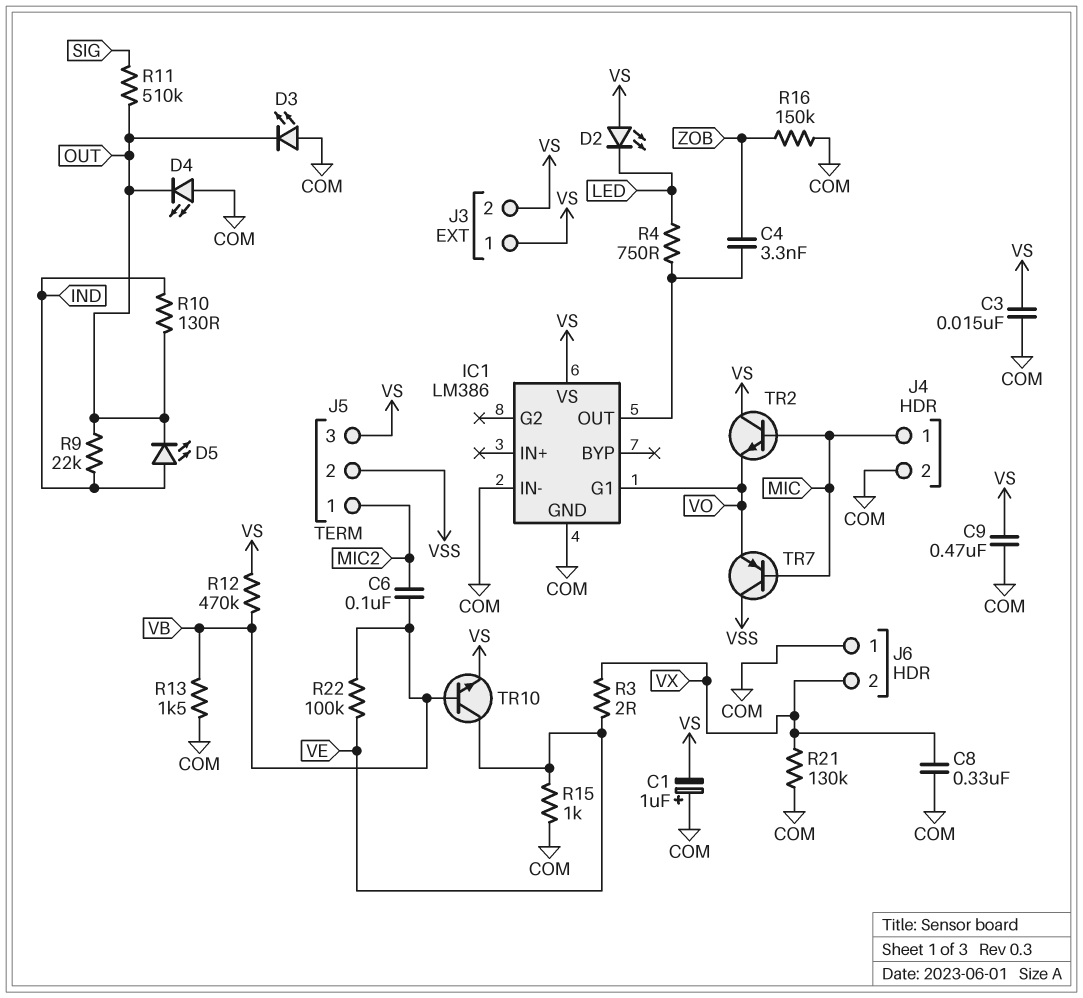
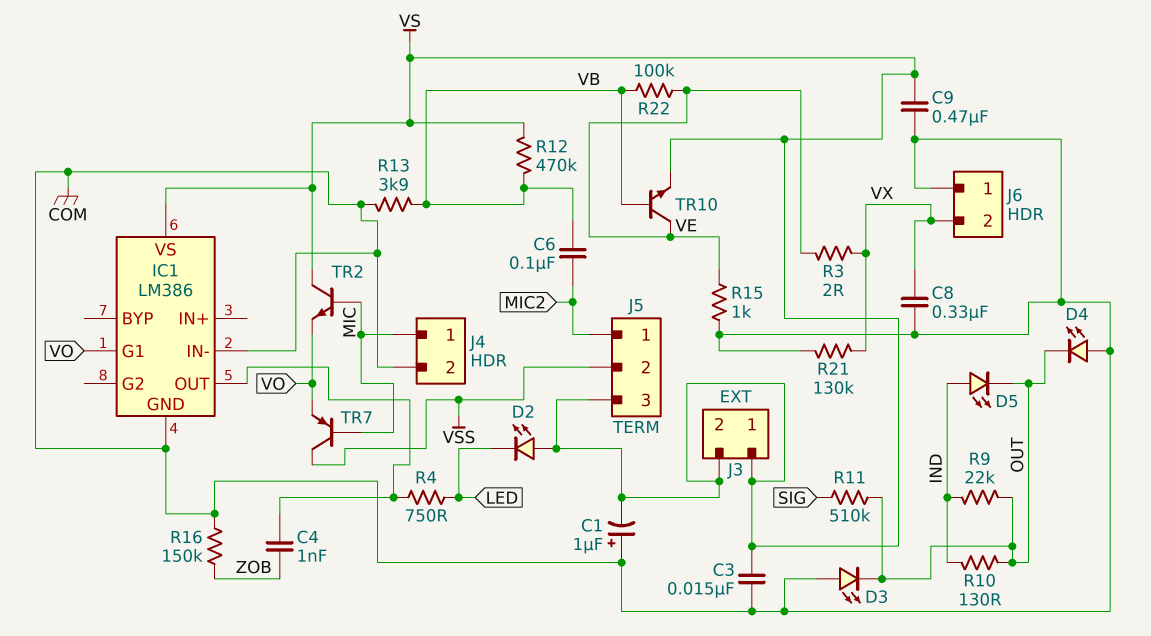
C4: 3.3nF (IC1/OUT, ZOB) -> 1nF (IC1/OUT, ZOB)
R13: 1.5k (COM, VB) -> 3.9k (COM, VB)

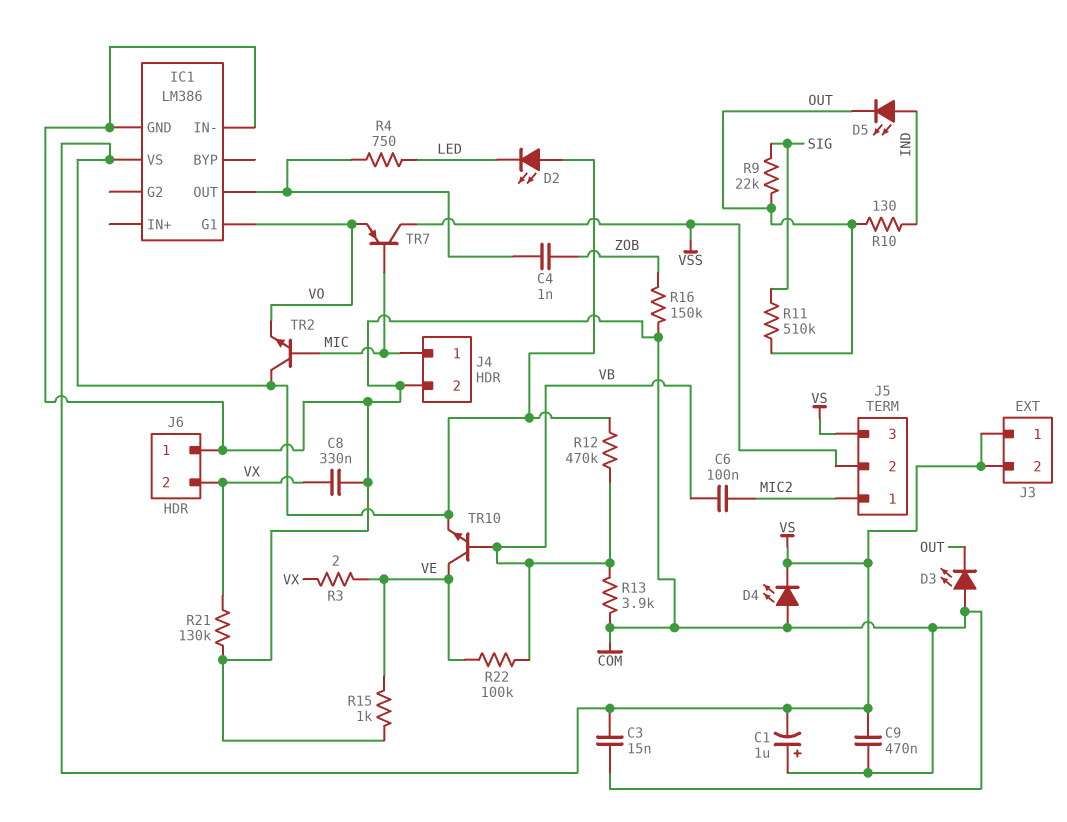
D4: LED (A COM, K OUT) -> LED (A COM, K VS)
R9: 22k (IND, OUT) -> 22k (OUT, SIG)

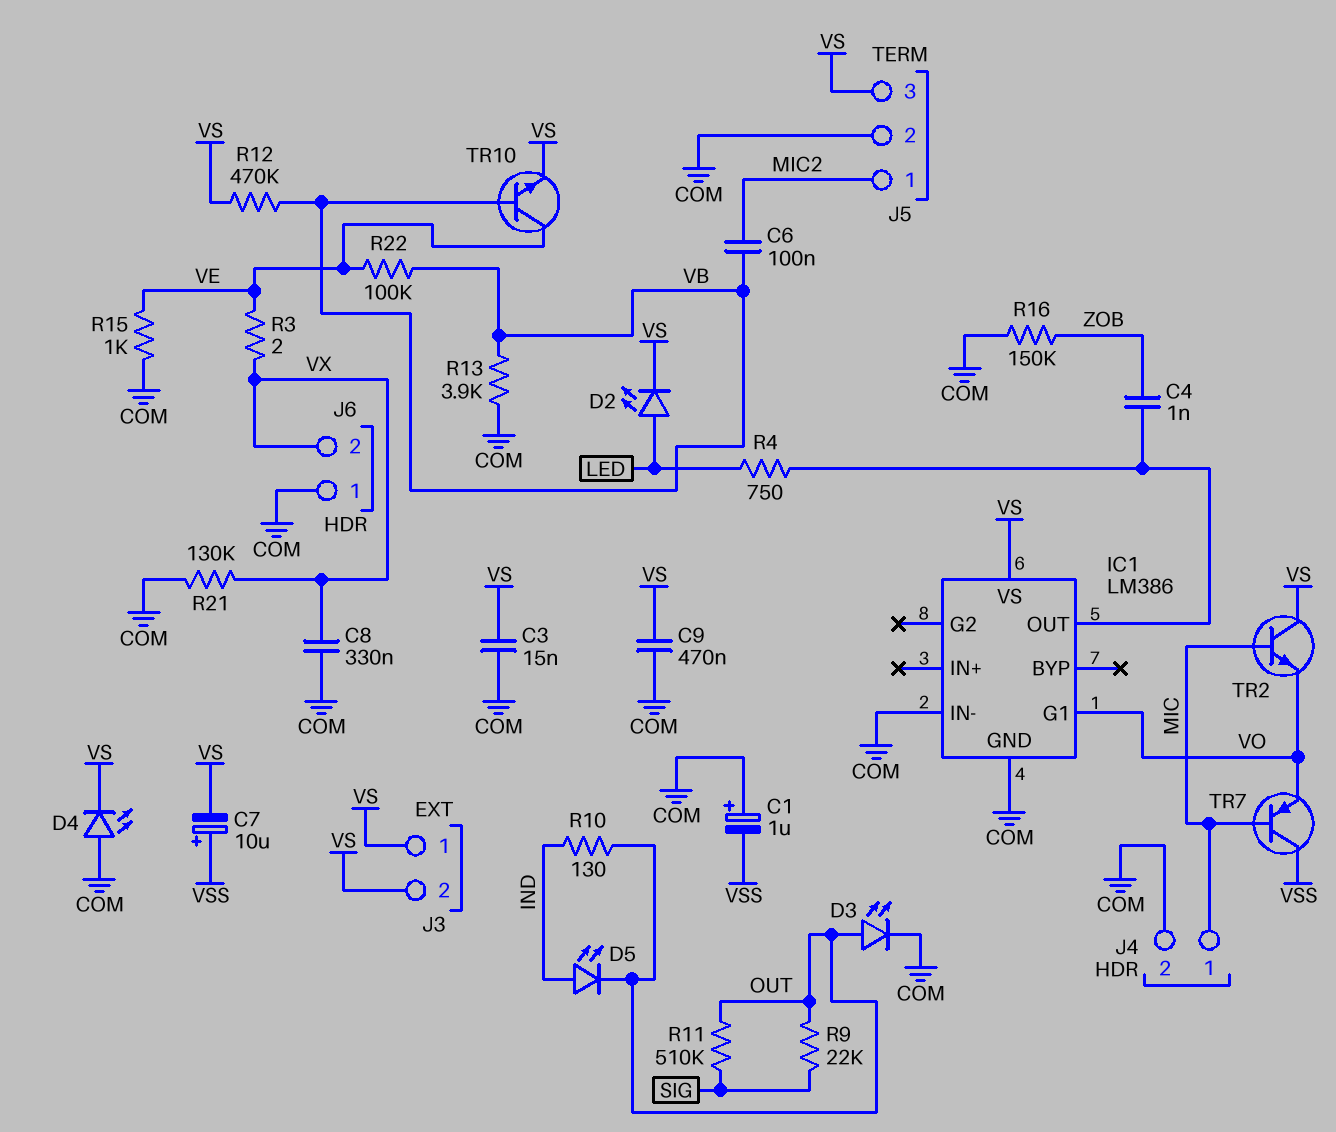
C1: 1uF (plus COM, minus VS) -> 1uF (plus COM, minus VSS)
C7: none -> 10uF (plus VSS, minus VS)
D2: LED (A VS, K LED) -> LED (A LED, K VS)
D3: LED (A COM, K OUT) -> LED (A OUT, K COM)
J5 pin 2: VSS -> COM

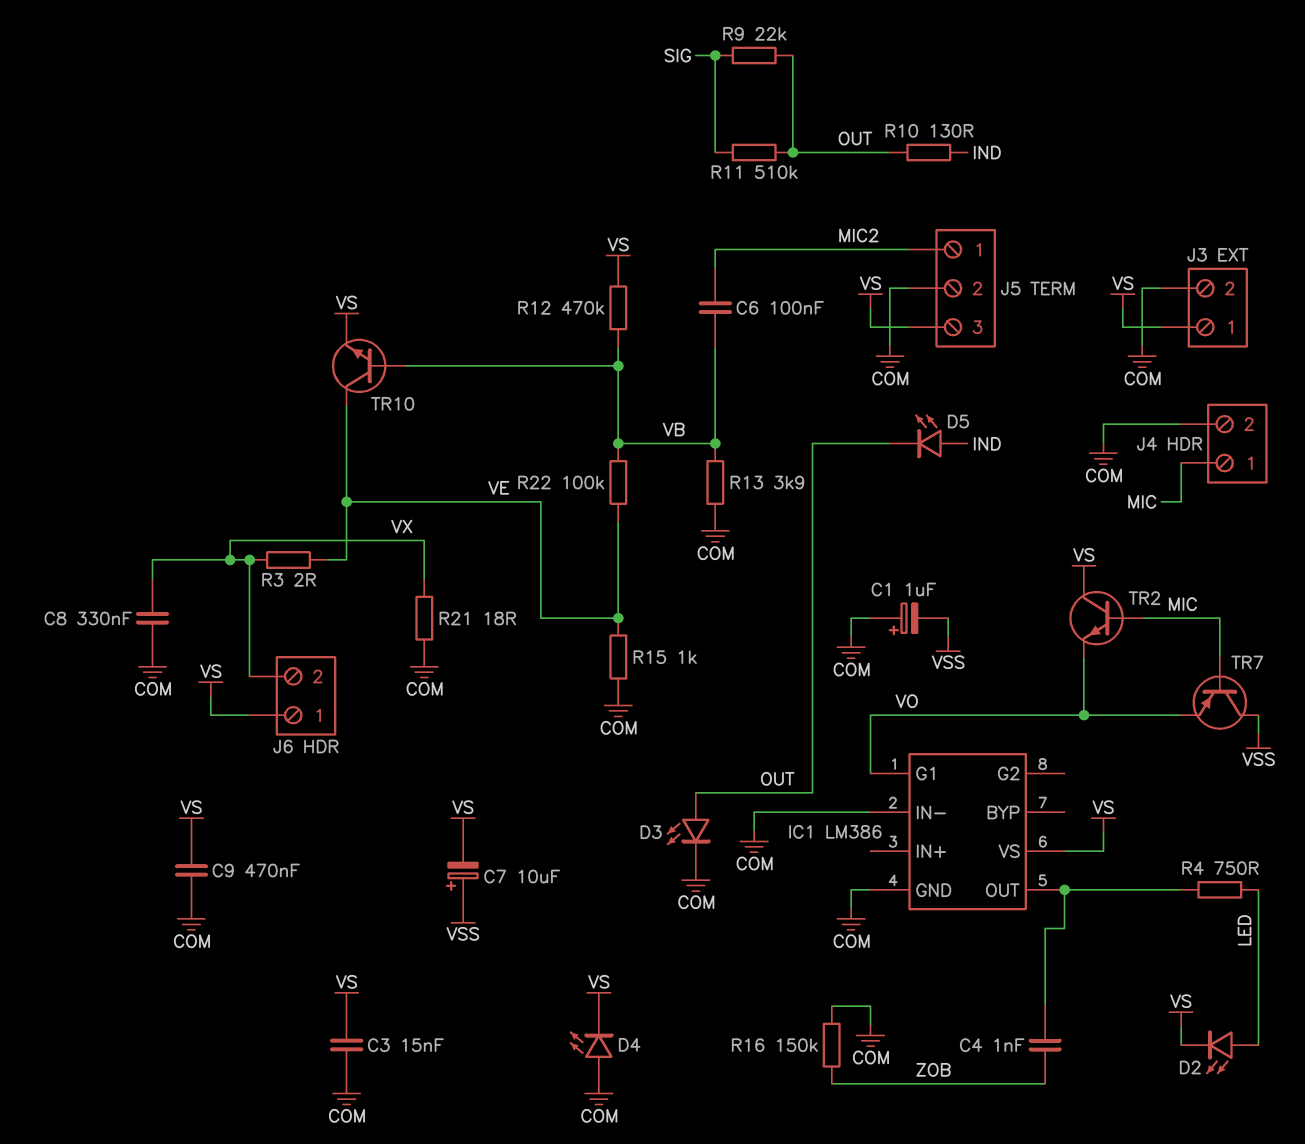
J3 pin 2: VS -> COM
J6 pin 1: COM -> VS
R21: 130k (COM, VX) -> 18 (COM, VX)

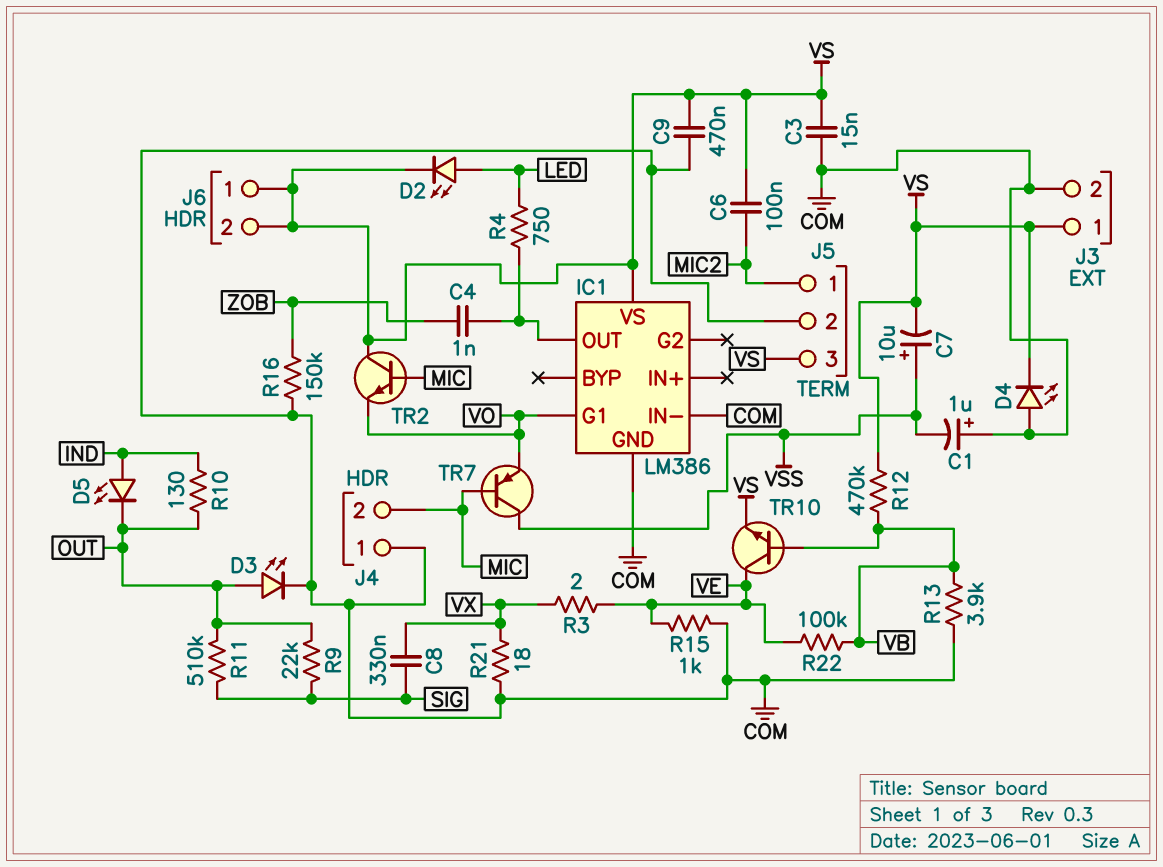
C6: 100nF (MIC2, VB) -> 100nF (MIC2, VS)
C8: 330nF (COM, VX) -> 330nF (SIG, VX)
J4 pin 1: MIC -> COM
J4 pin 2: COM -> MIC
J6 pin 2: VX -> VS

